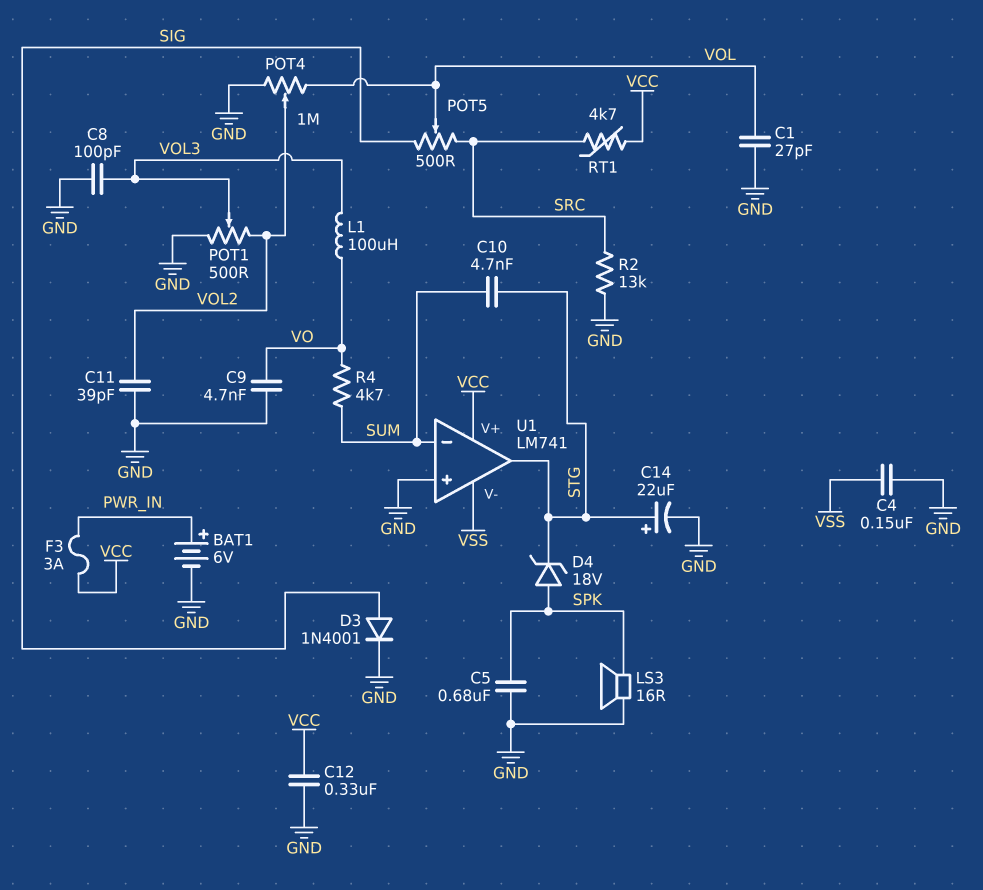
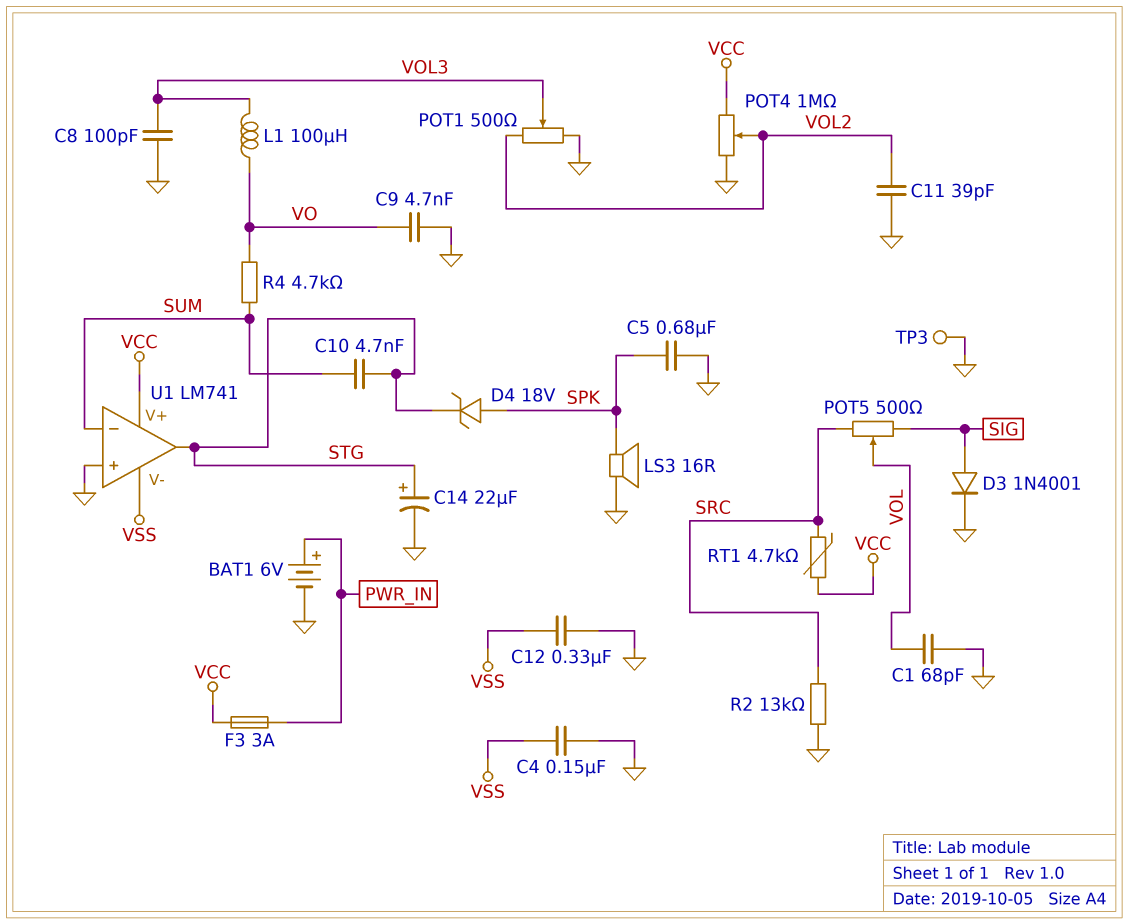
C1: 27pF (GND, VOL) -> 68pF (GND, VOL)
C12: 330nF (GND, VCC) -> 330nF (GND, VSS)
POT4: 1M (GND, VOL, wiper VOL2) -> 1M (GND, VCC, wiper VOL2)
TP3: none -> test point (GND)

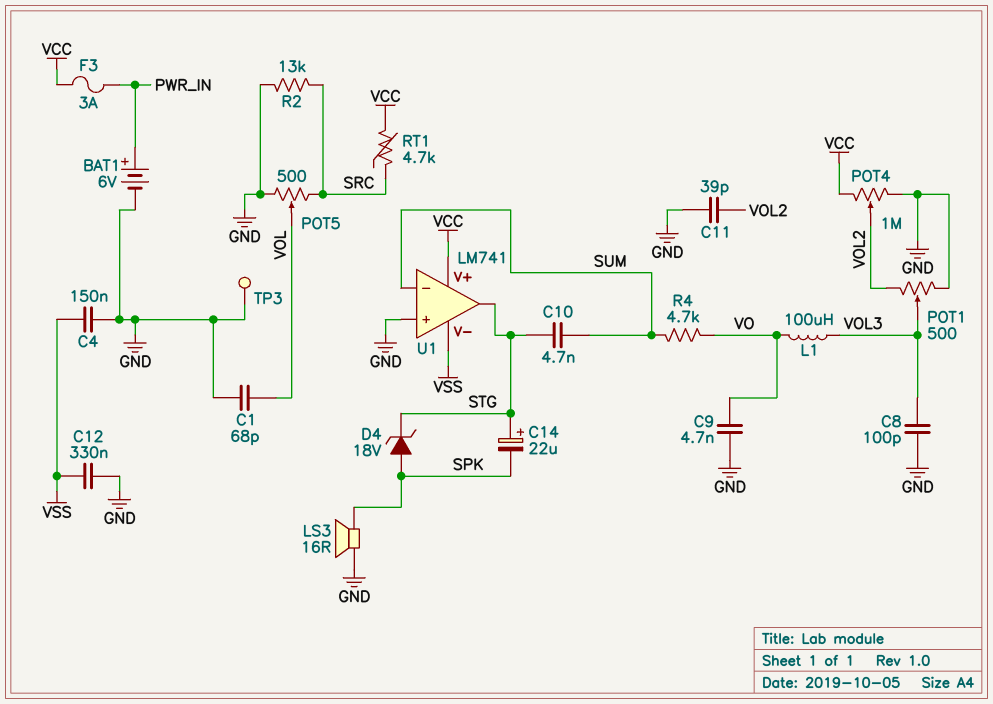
C5: 680nF (GND, SPK) -> none
C14: 22uF (plus STG, minus GND) -> 22uF (plus STG, minus SPK)
D3: diode 1N4001 (A SIG, K GND) -> none
POT5: 500 (SIG, SRC, wiper VOL) -> 500 (GND, SRC, wiper VOL)

